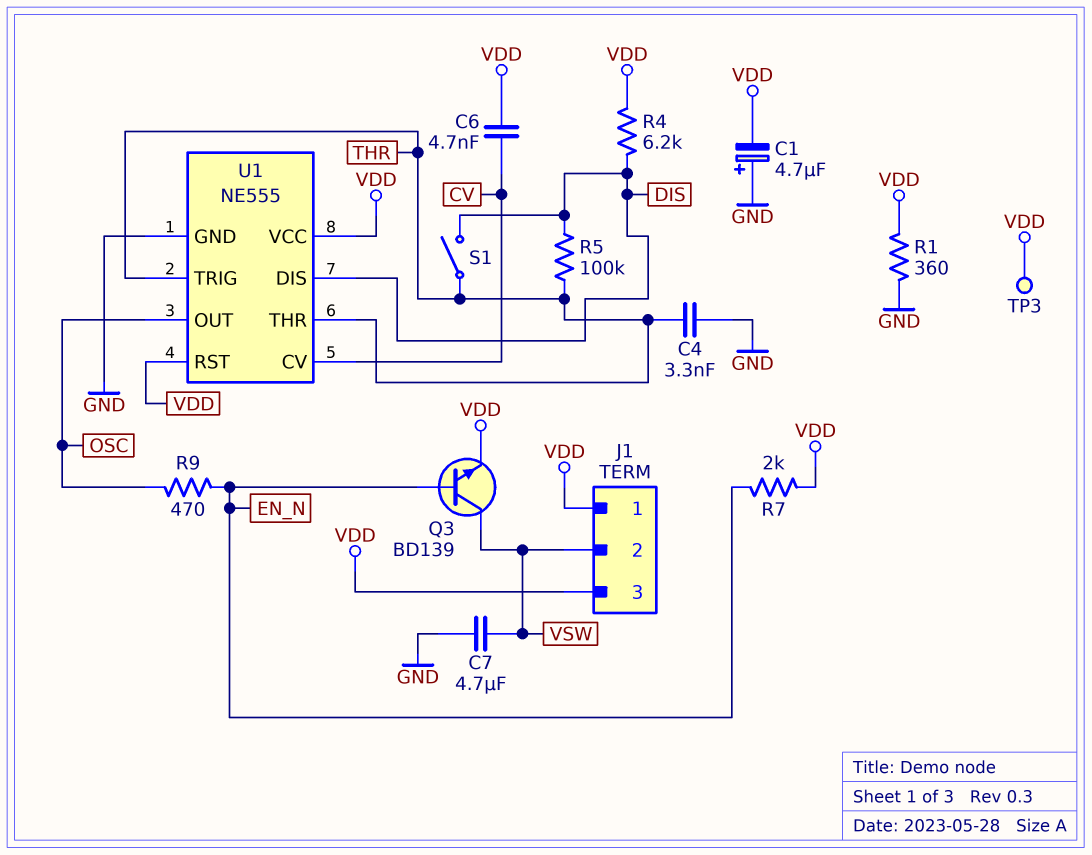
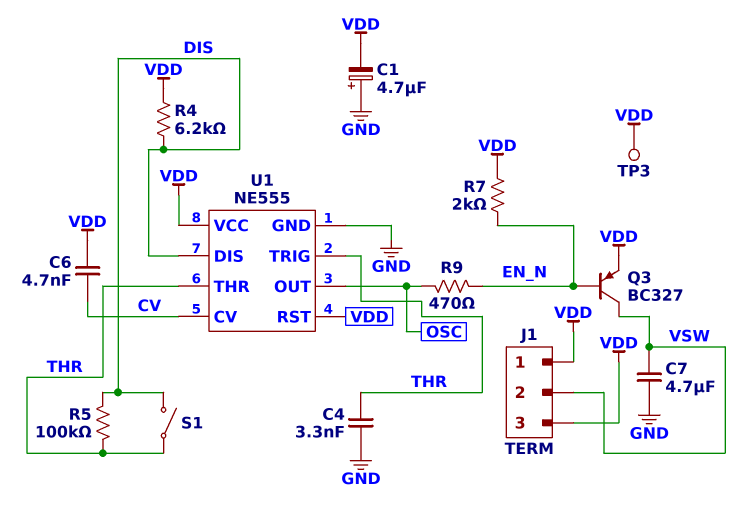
Q3: NPN BD139 (B EN_N, C VSW, E VDD) -> PNP BC327 (B EN_N, C VSW, E VDD)
R1: 360 (GND, VDD) -> none

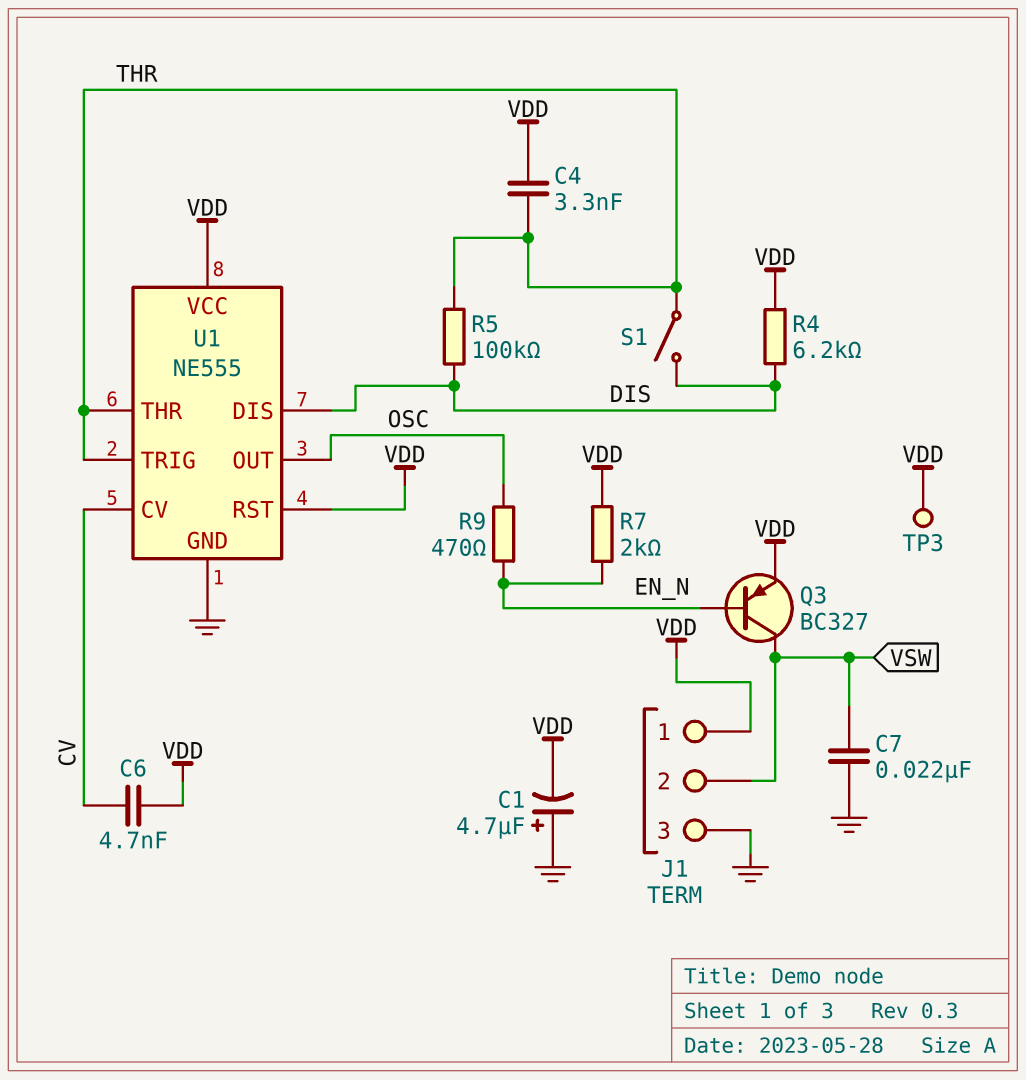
C4: 3.3nF (GND, THR) -> 3.3nF (THR, VDD)
C7: 4.7uF (GND, VSW) -> 22nF (GND, VSW)
J1 pin 3: VDD -> GND

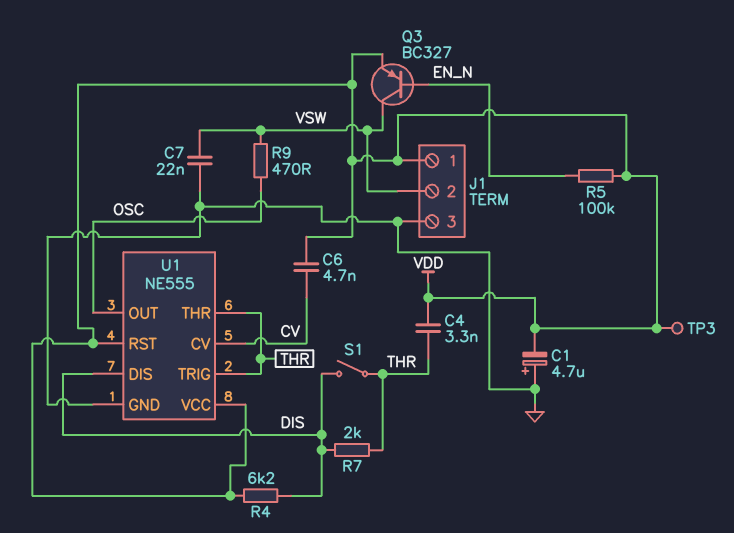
R5: 100k (DIS, THR) -> 100k (EN_N, VDD)
R7: 2k (EN_N, VDD) -> 2k (DIS, THR)
R9: 470 (EN_N, OSC) -> 470 (OSC, VSW)

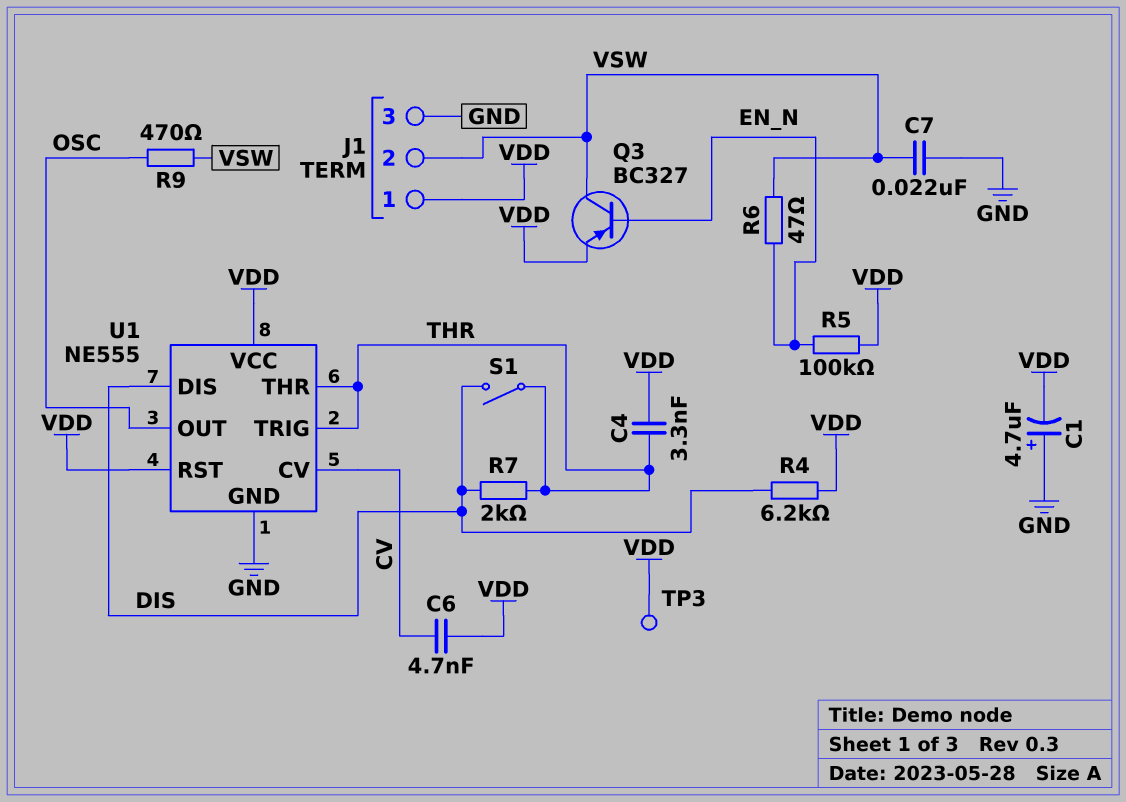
R6: none -> 47 (EN_N, VSW)

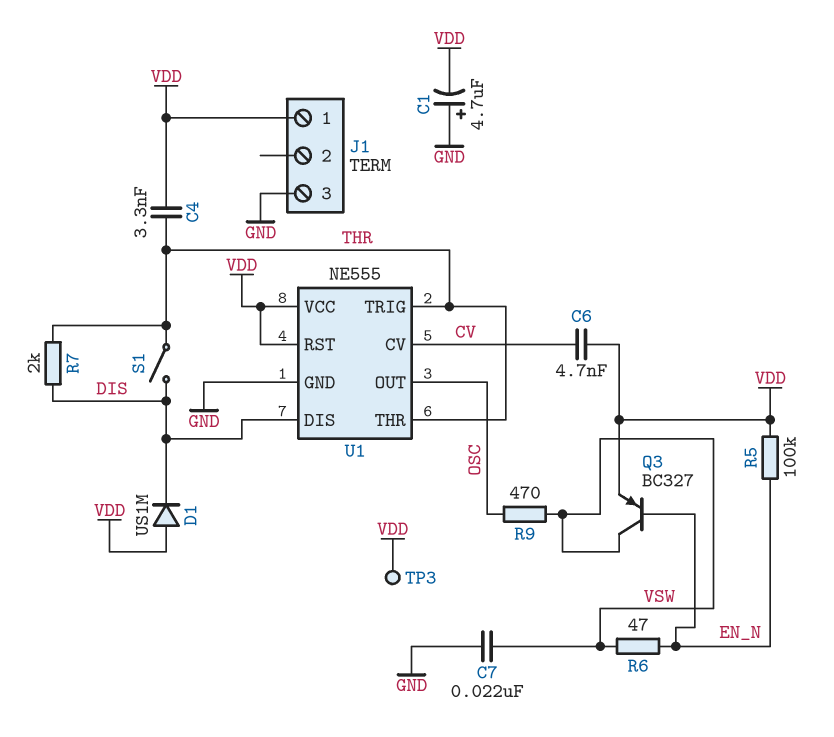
D1: none -> diode US1M (A VDD, K DIS)
J1 pin 2: VSW -> none
R4: 6.2k (DIS, VDD) -> none

